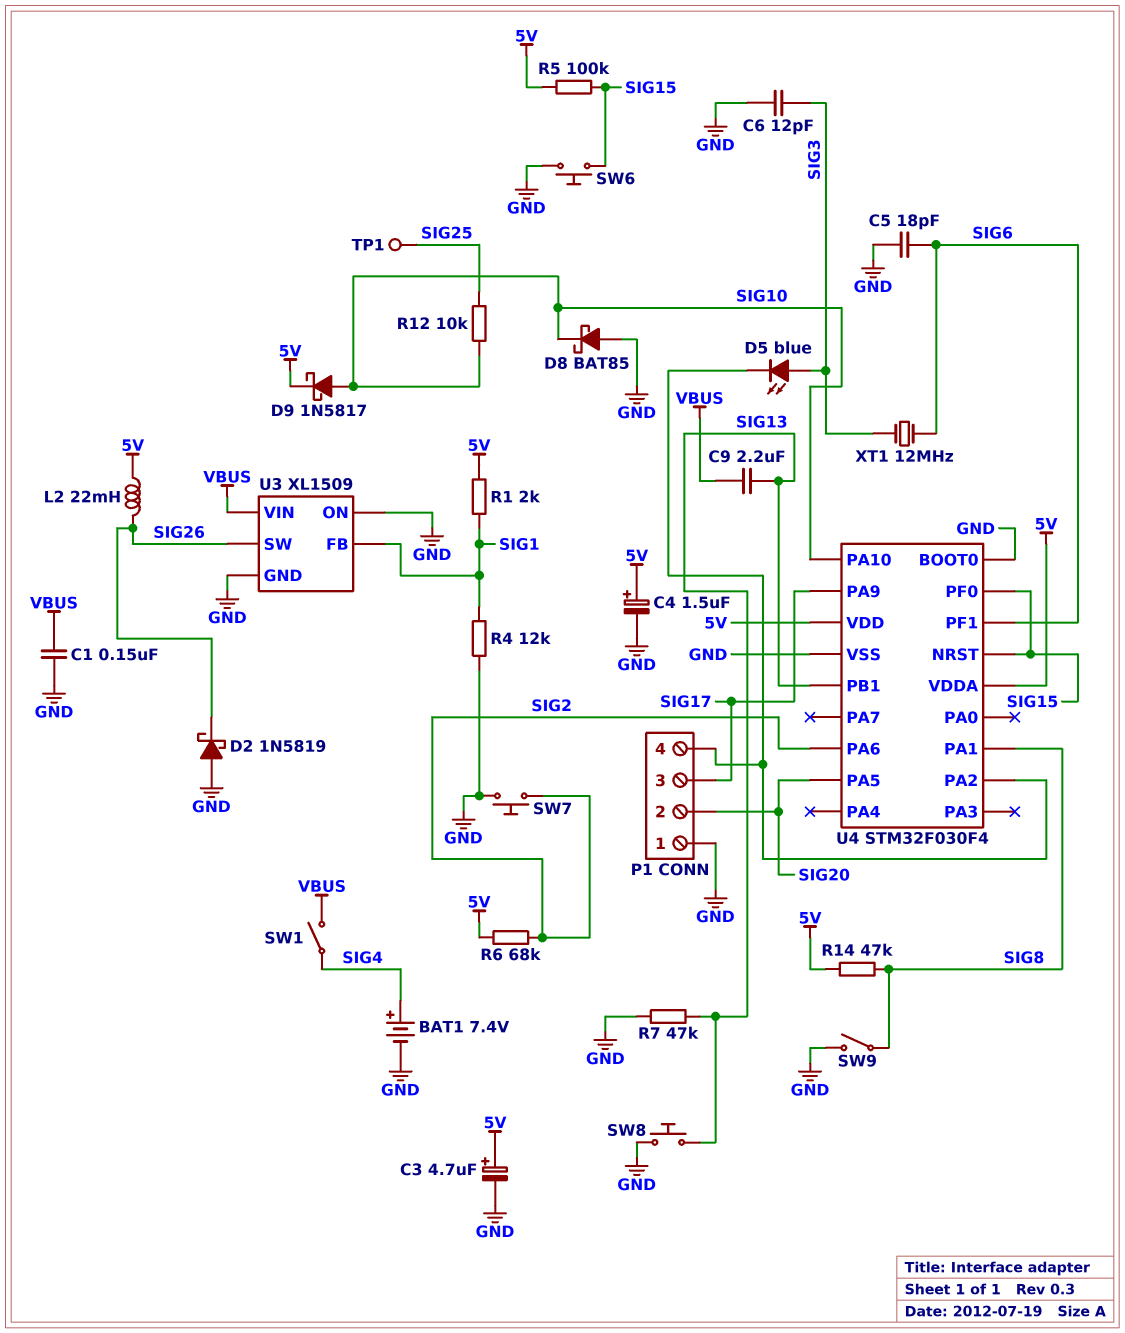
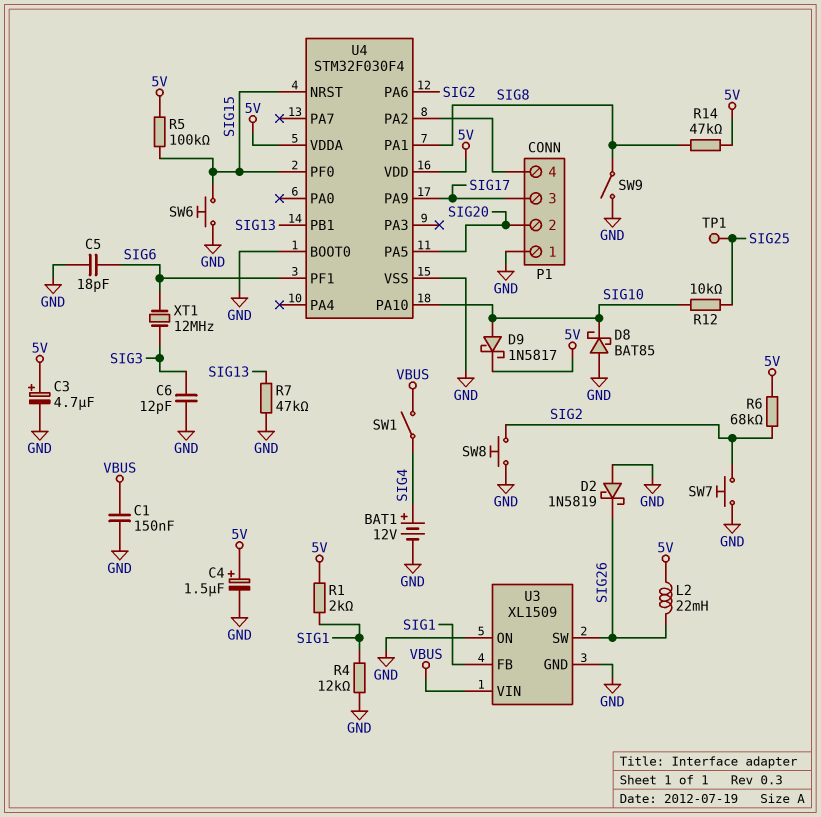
BAT1: 7.4V (plus SIG4, minus GND) -> 12V (plus SIG4, minus GND)
C9: 2.2uF (SIG13, VBUS) -> none
D5: LED blue (A SIG3, K P1/4) -> none
SW8: button (GND, SIG13) -> button (GND, SIG2)

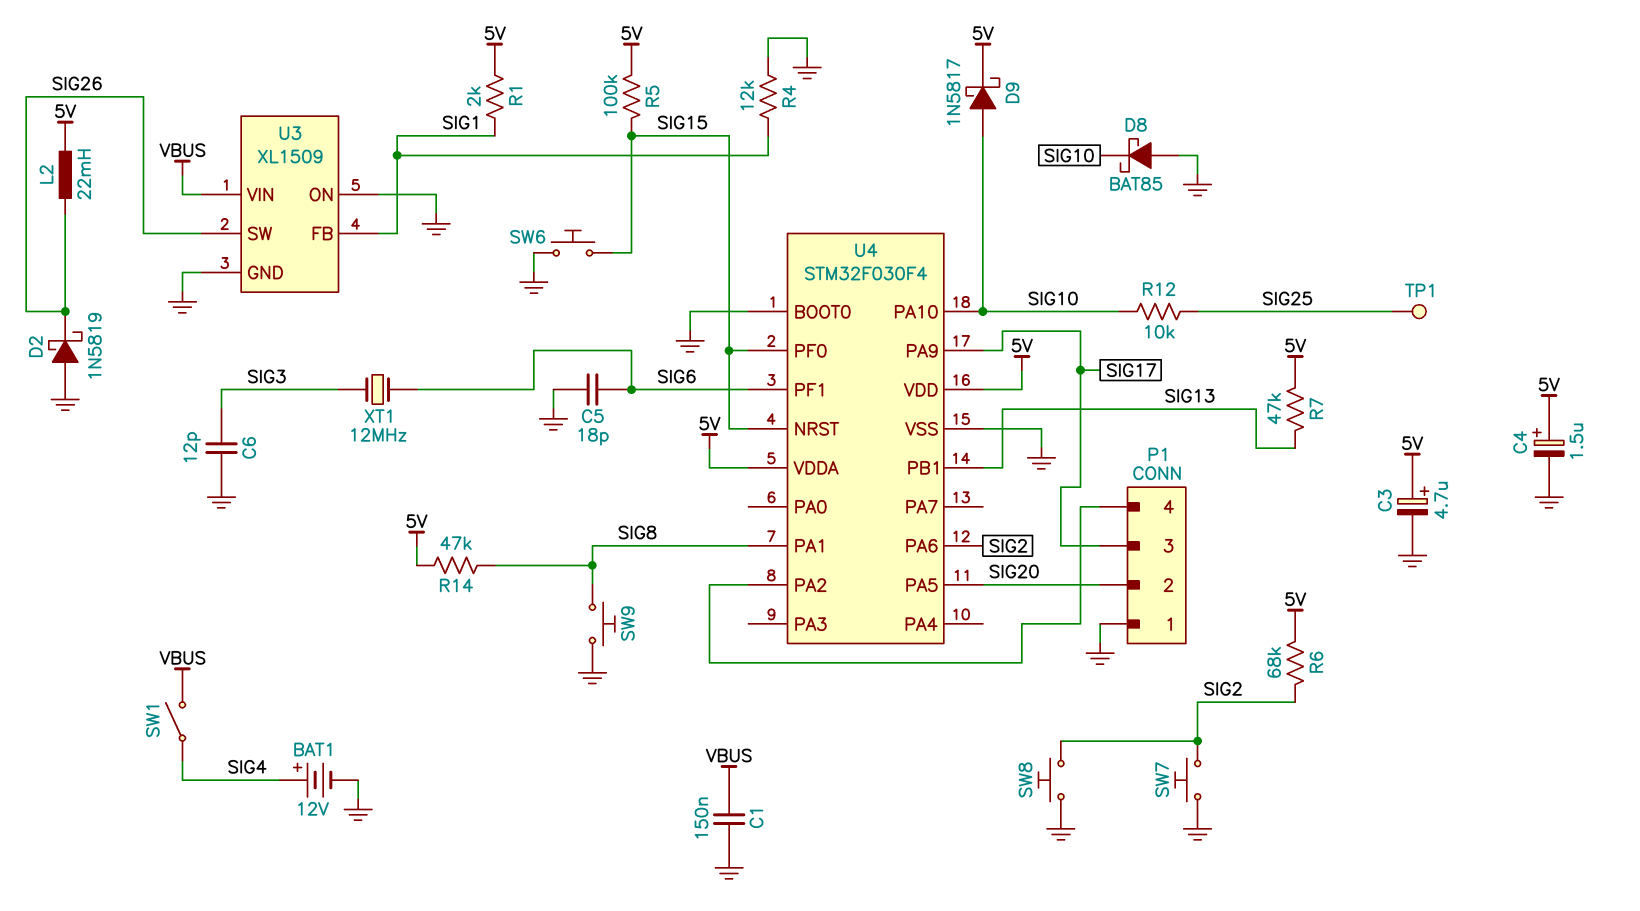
R7: 47k (GND, SIG13) -> 47k (5V, SIG13)
SW9: switch (GND, SIG8) -> button (GND, SIG8)

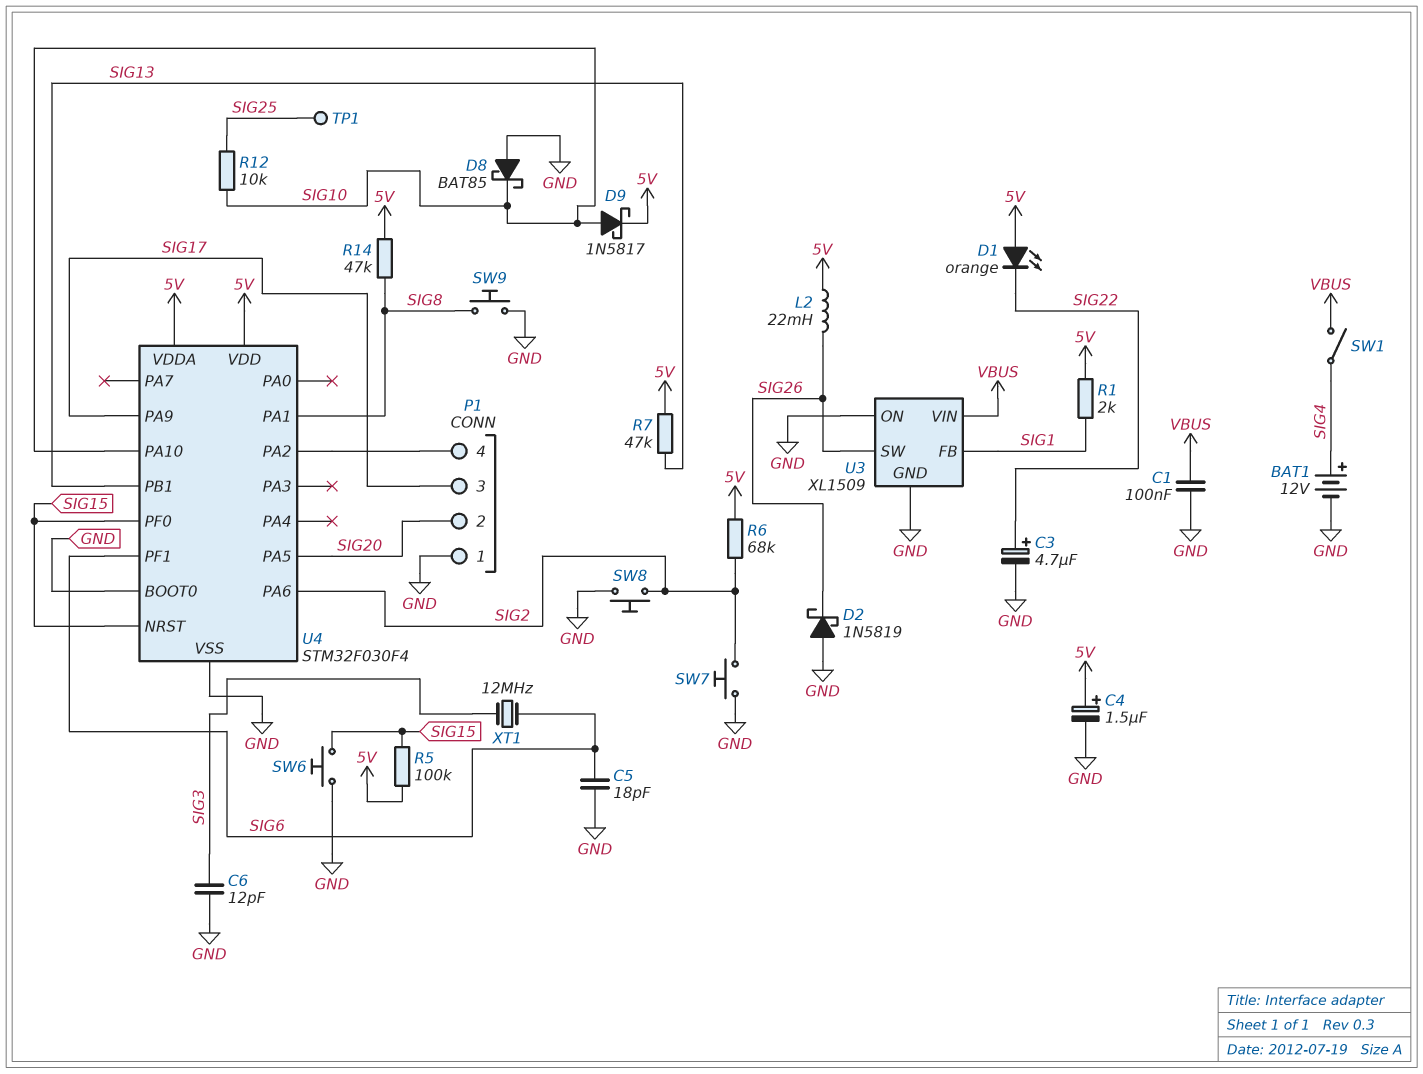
C1: 150nF (GND, VBUS) -> 100nF (GND, VBUS)
C3: 4.7uF (plus 5V, minus GND) -> 4.7uF (plus SIG22, minus GND)
D1: none -> LED orange (A 5V, K SIG22)
R4: 12k (GND, SIG1) -> none

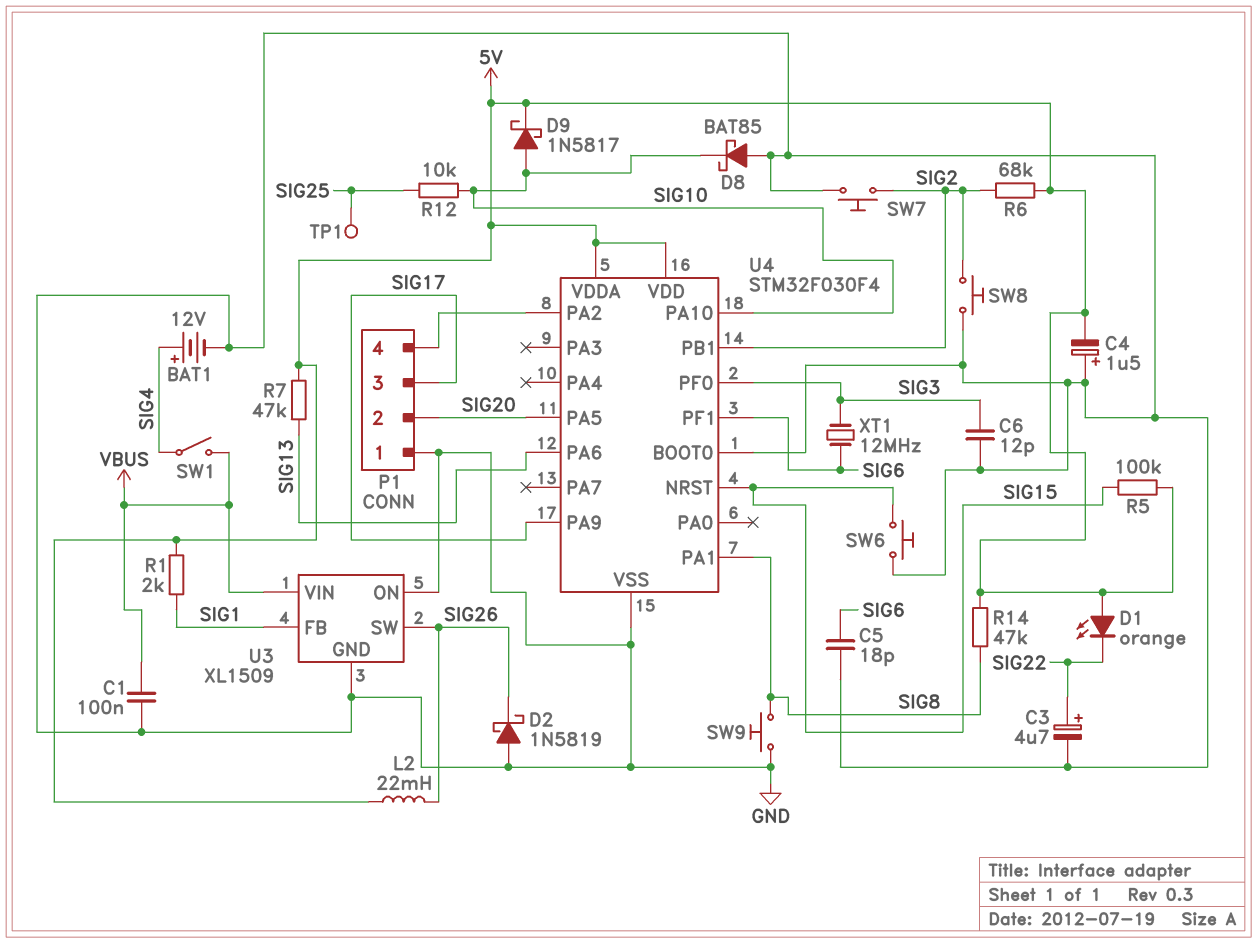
C4: 1.5uF (plus 5V, minus GND) -> 1.5uF (plus GND, minus 5V)
U4 pin PA6: SIG2 -> SIG13
U4 pin PB1: SIG13 -> SIG2
U4 pin PF0: SIG15 -> SIG3

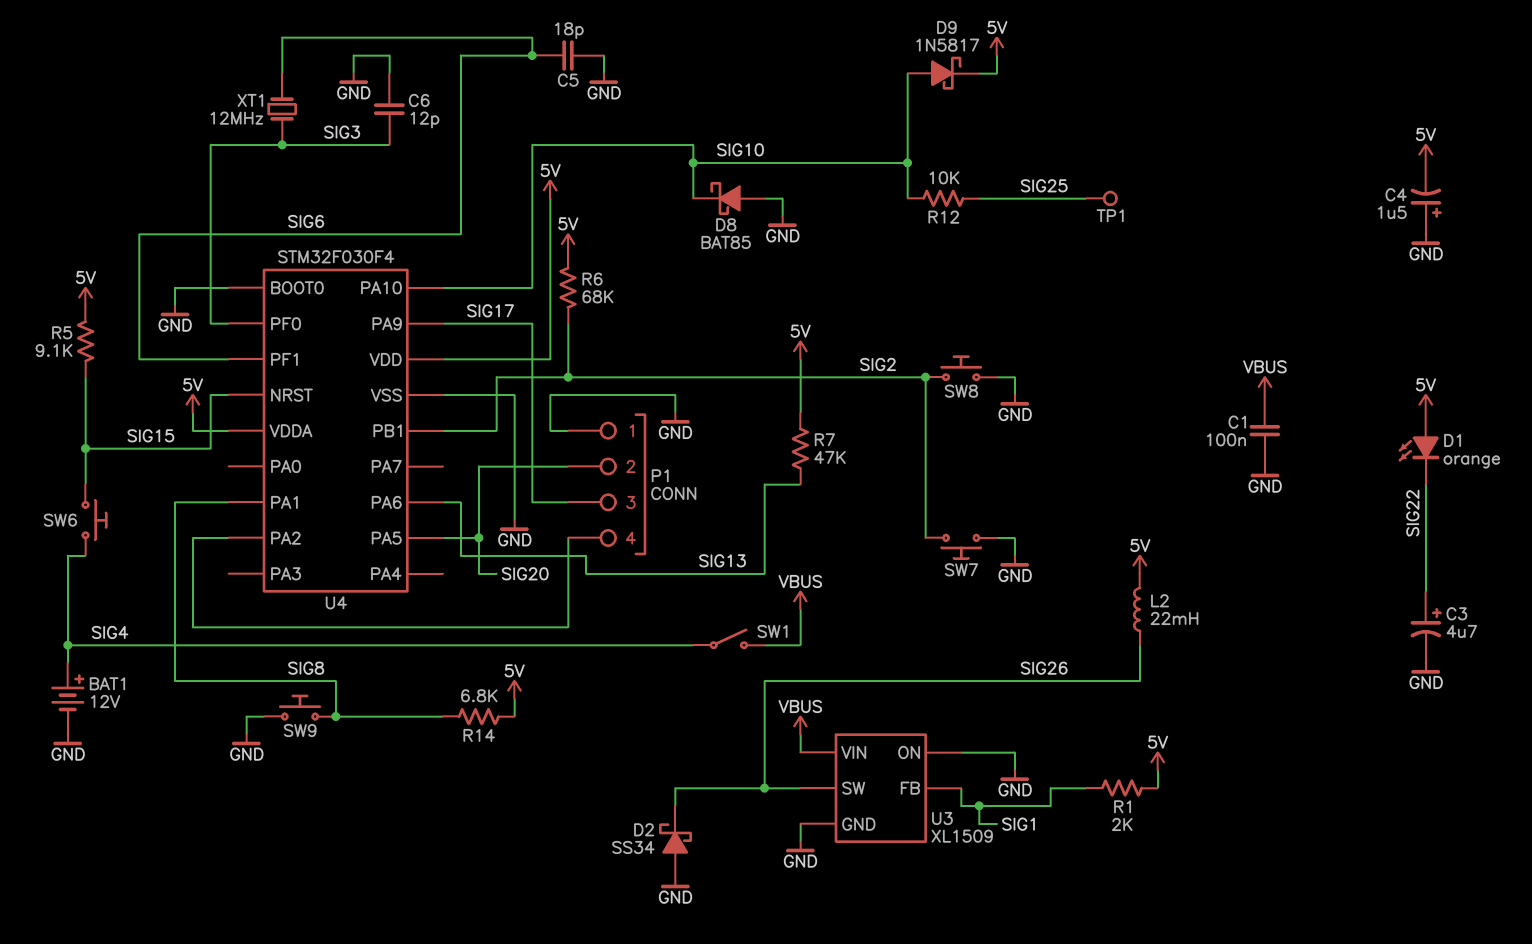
D2: schottky 1N5819 (A GND, K SIG26) -> schottky SS34 (A GND, K SIG26)
R5: 100k (5V, SIG15) -> 9.1k (5V, SIG15)
R14: 47k (5V, SIG8) -> 6.8k (5V, SIG8)
SW6: button (GND, SIG15) -> button (SIG4, SIG15)

